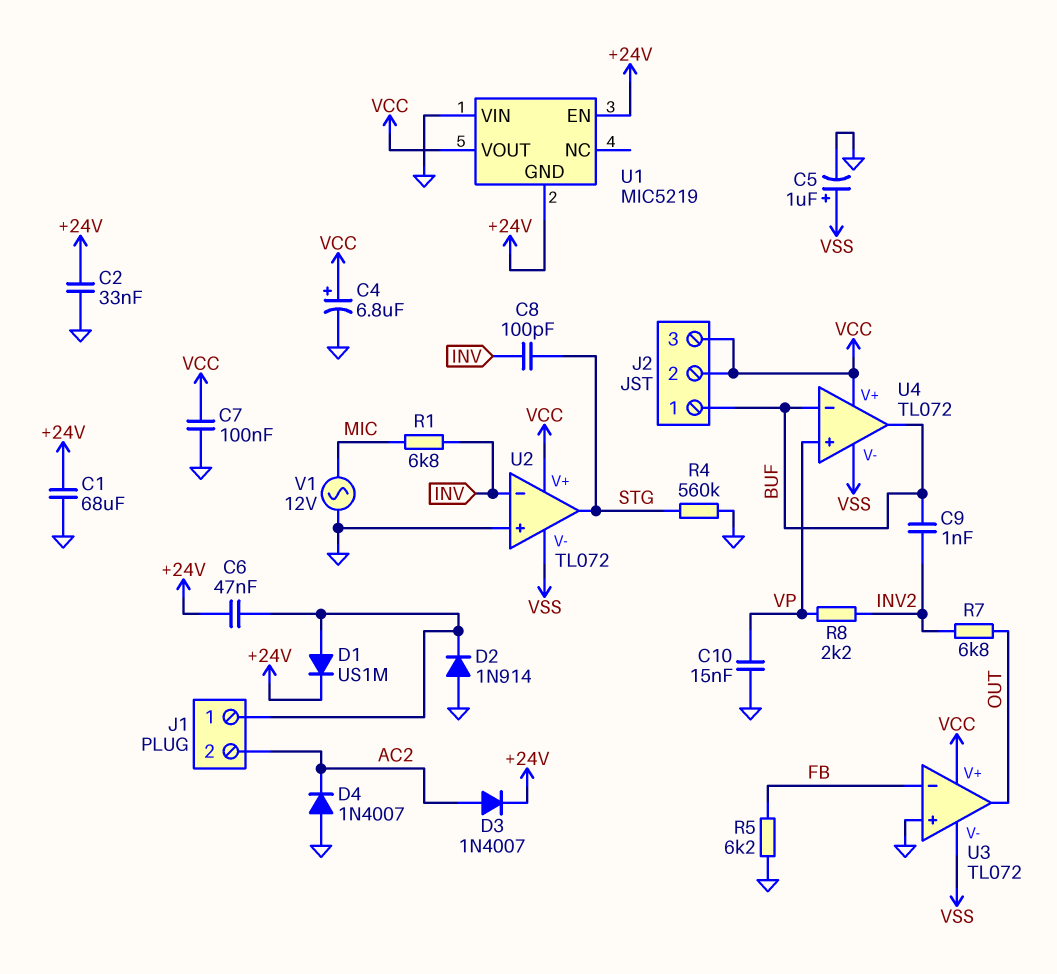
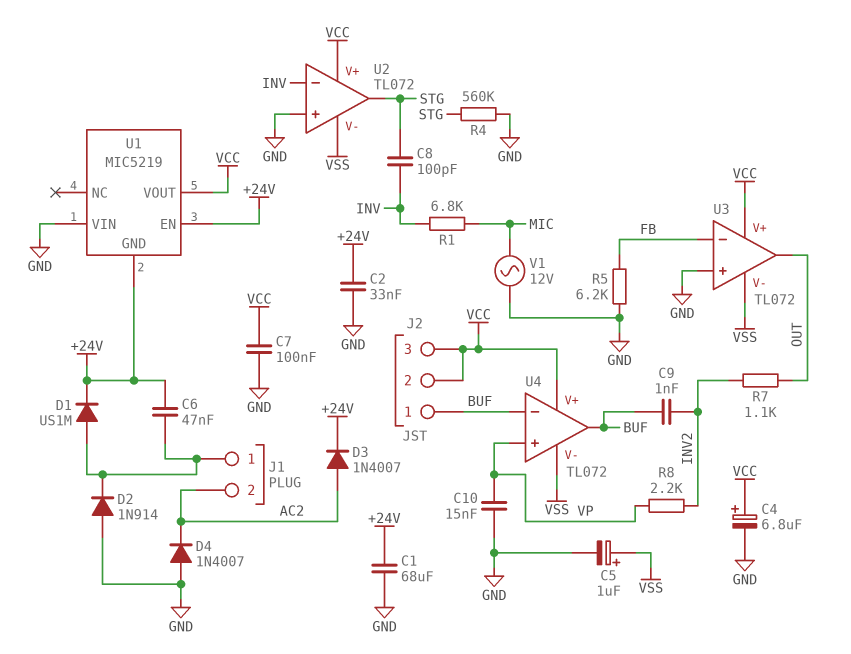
R7: 6.8k (INV2, OUT) -> 1.1k (INV2, OUT)

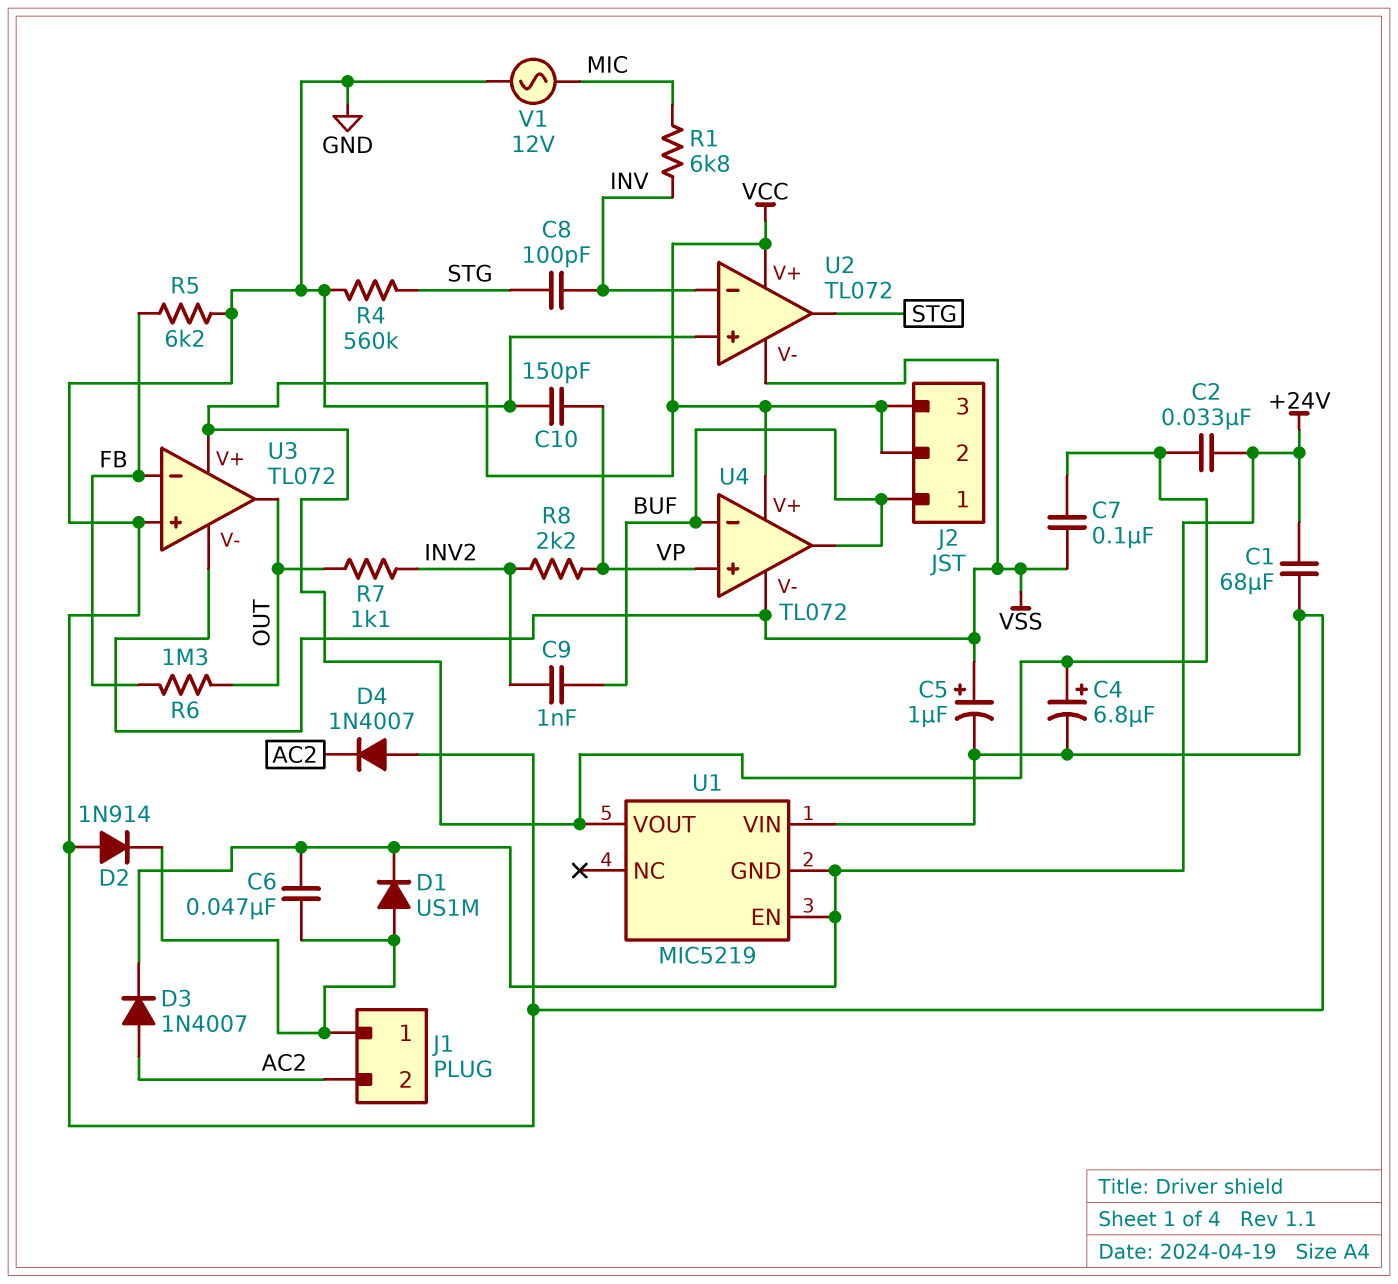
C2: 33nF (+24V, GND) -> 33nF (+24V, VCC)
C7: 100nF (GND, VCC) -> 100nF (VCC, VSS)
C10: 15nF (GND, VP) -> 150pF (GND, VP)
R6: none -> 1.3M (FB, OUT)

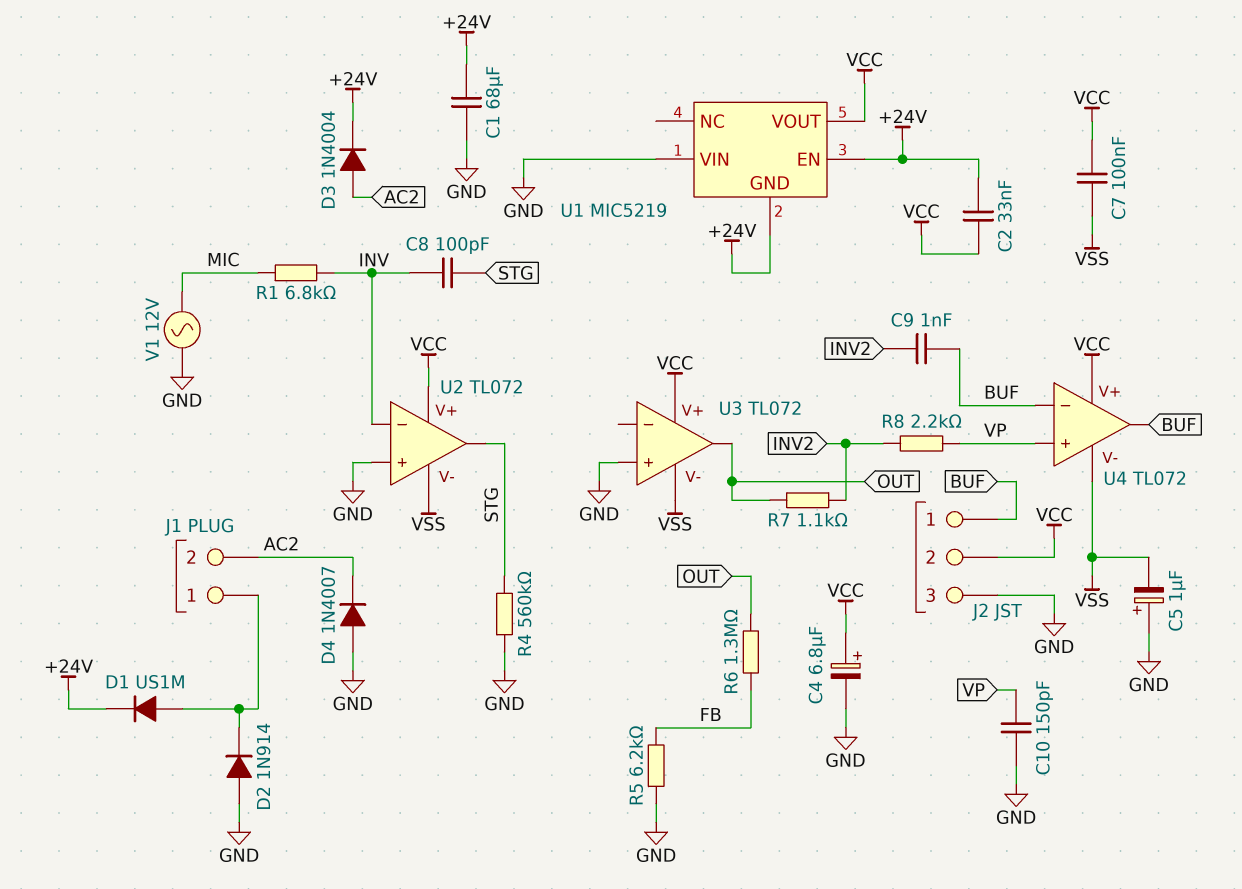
C5: 1uF (plus VSS, minus GND) -> 1uF (plus GND, minus VSS)
C6: 47nF (+24V, J1/1) -> none
D3: diode 1N4007 (A AC2, K +24V) -> diode 1N4004 (A AC2, K +24V)
J2 pin 3: VCC -> GND
U3 pin in-: FB -> none

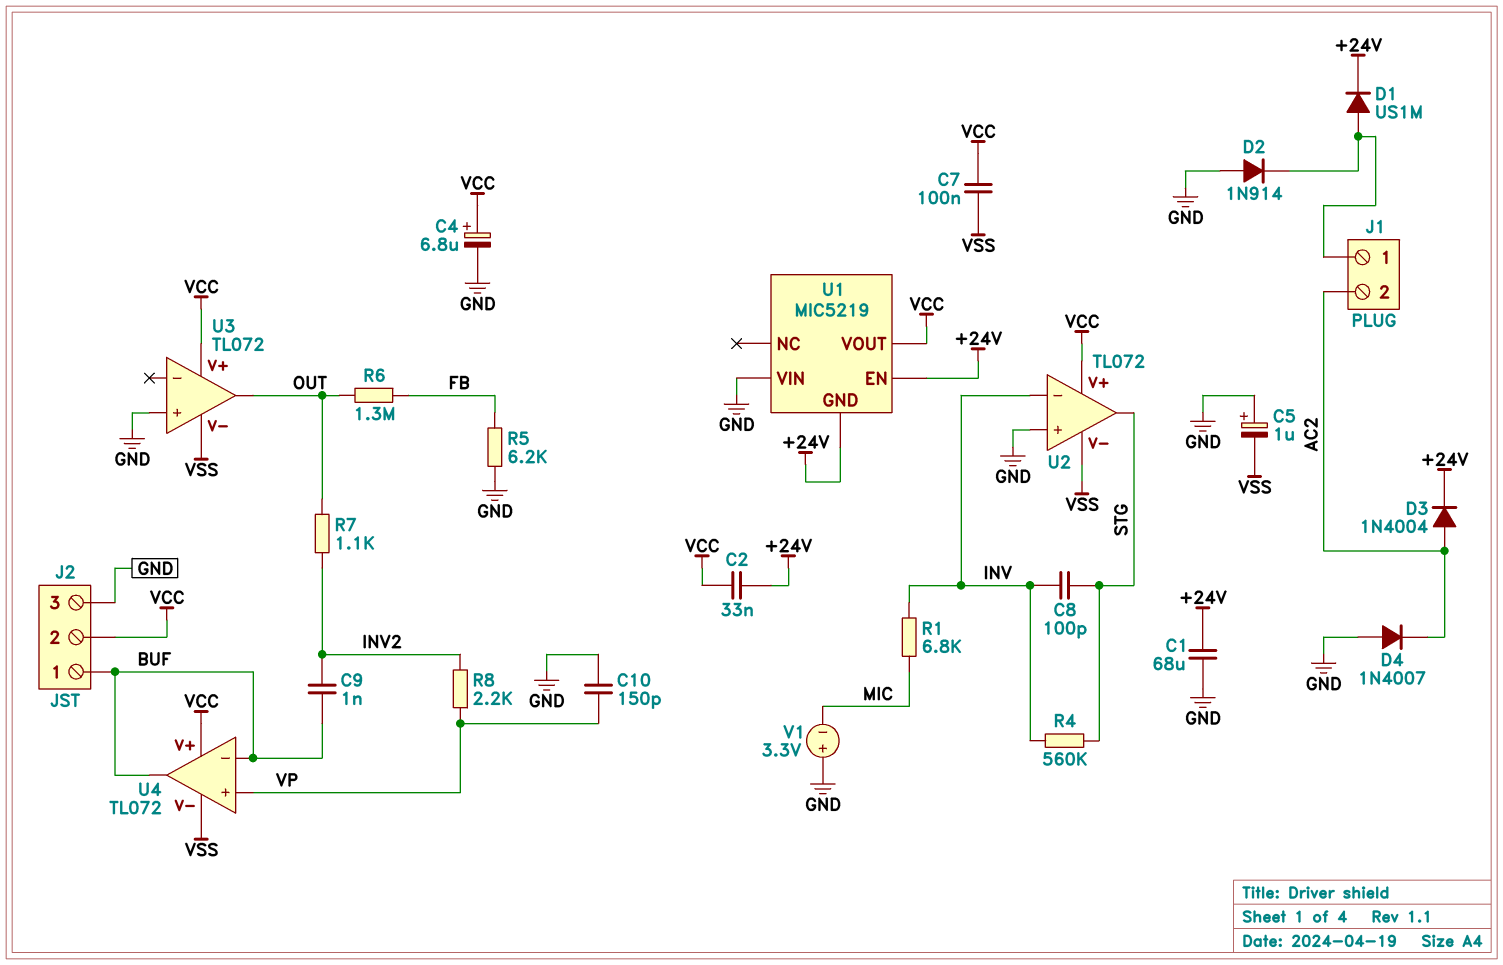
R4: 560k (GND, STG) -> 560k (INV, STG)
V1: AC 12V (GND, MIC) -> 3.3V (plus GND, minus MIC)

